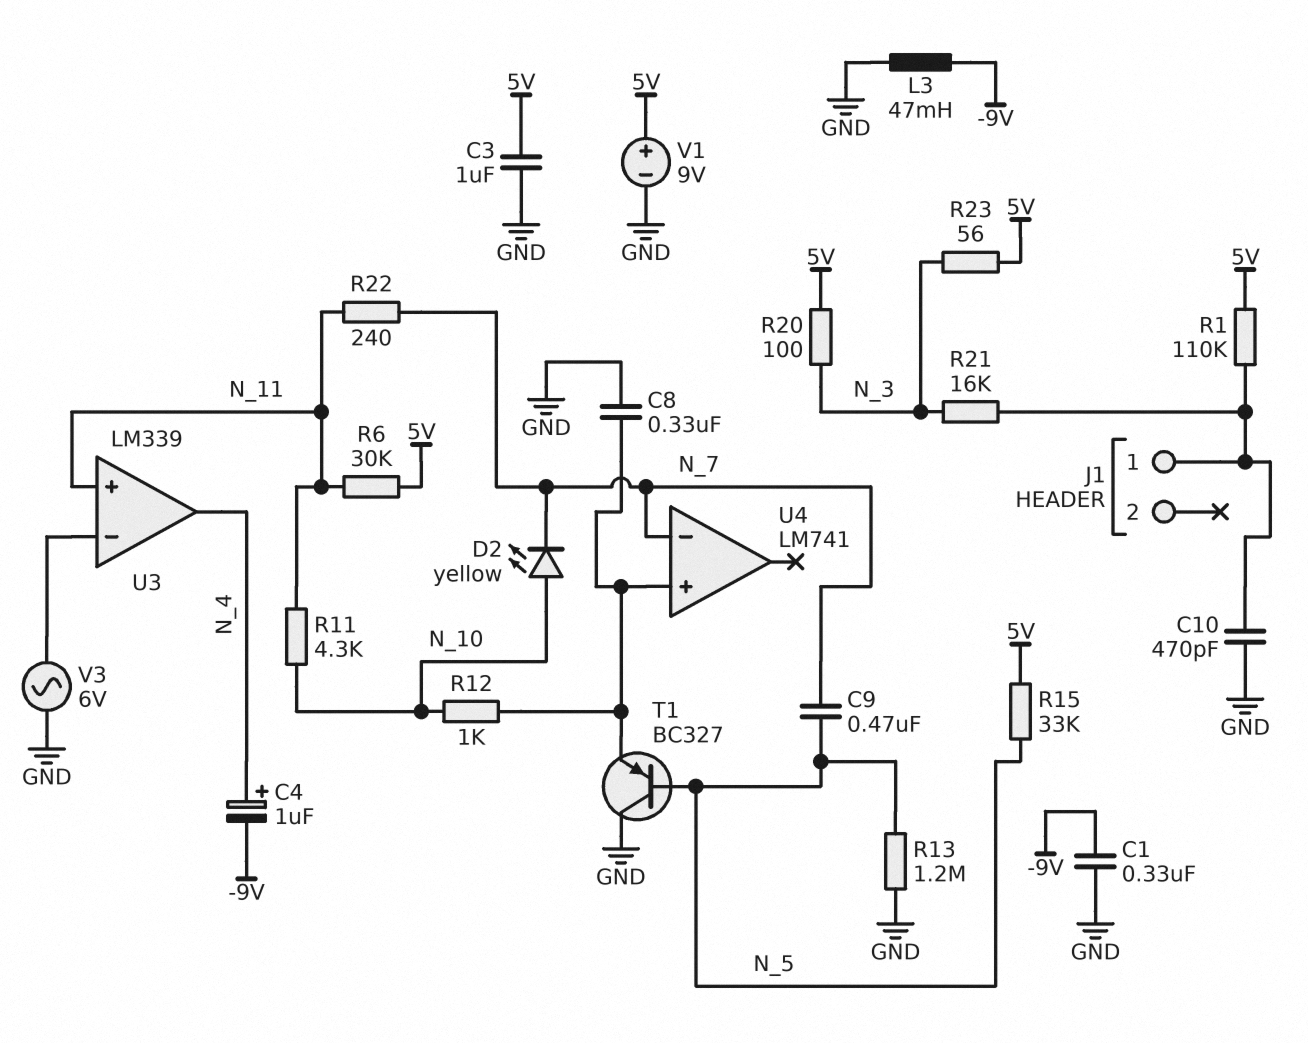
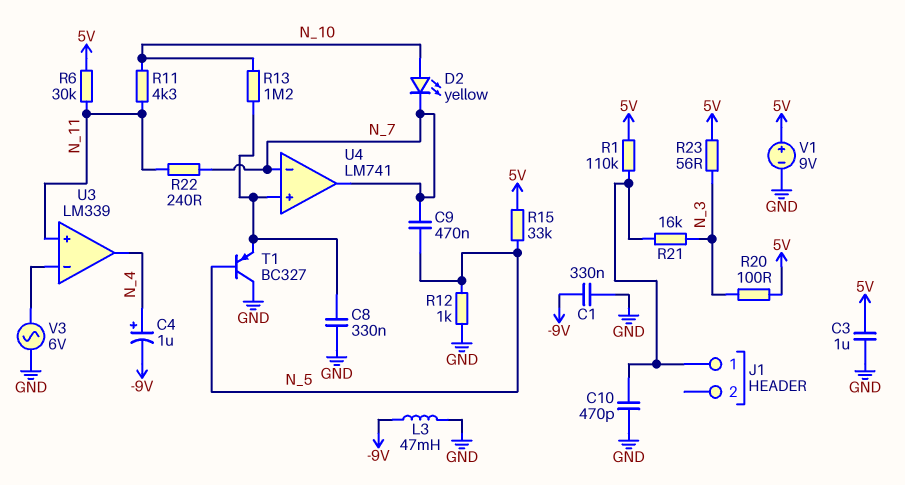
R12: 1k (N_10, U4/in+) -> 1k (GND, N_5)
R13: 1.2M (GND, N_5) -> 1.2M (N_10, U4/in+)
U4 pin out: none -> N_7

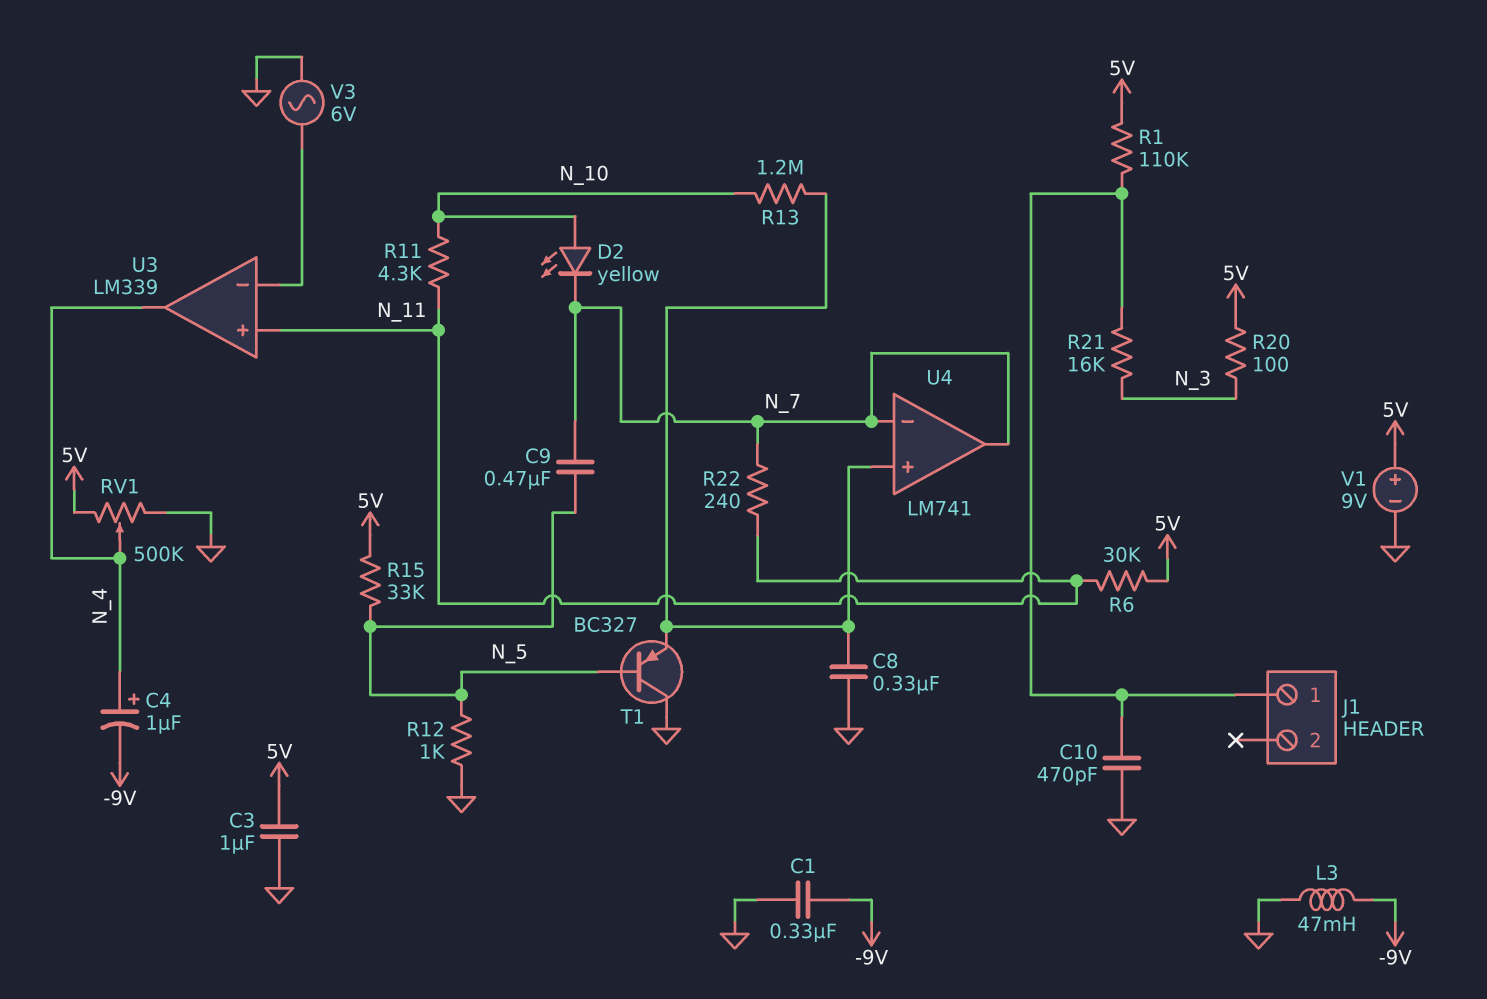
R23: 56 (5V, N_3) -> none
RV1: none -> 500k (5V, GND, wiper N_4)

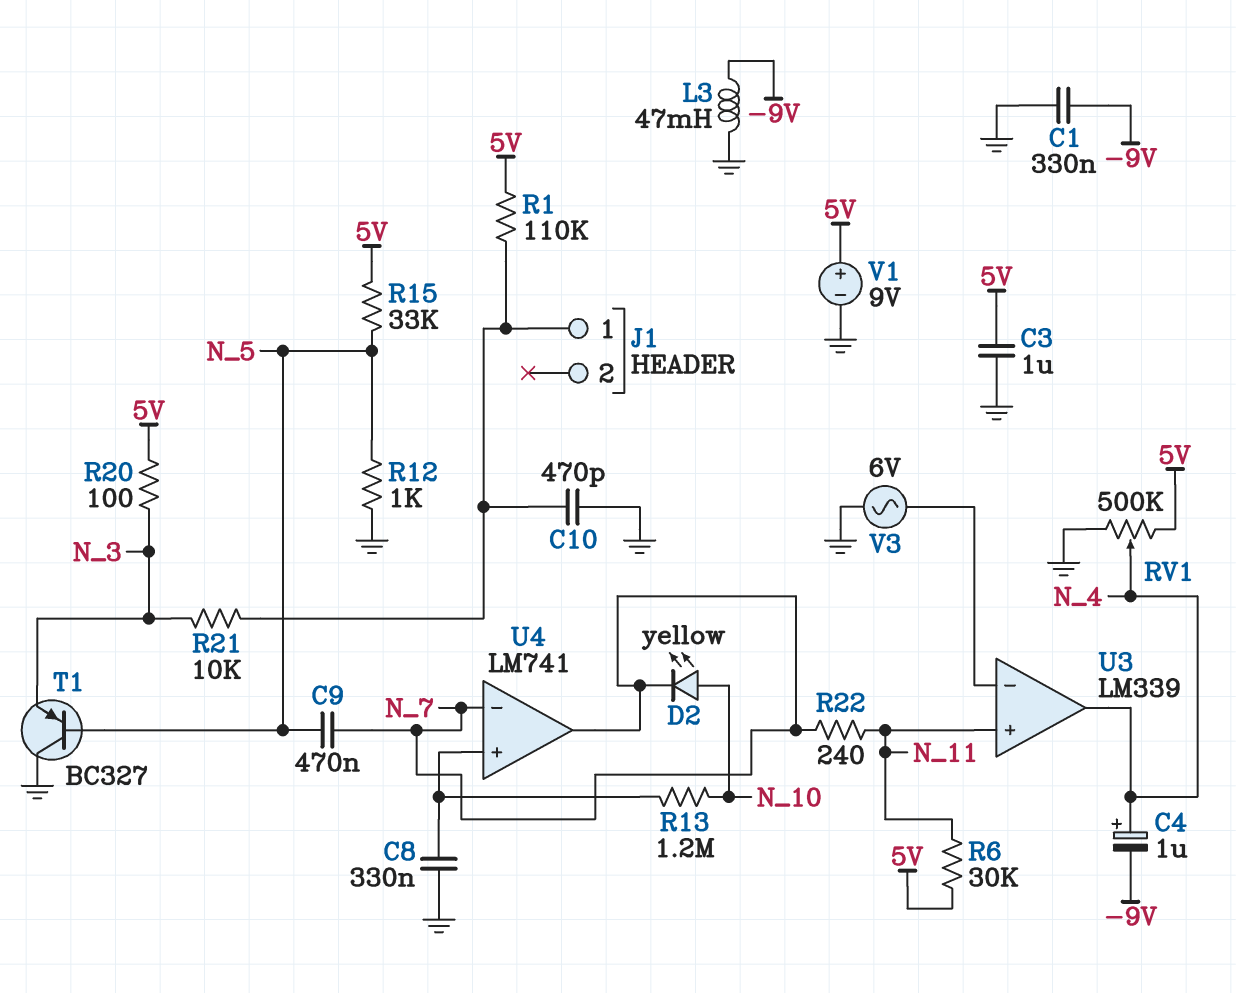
R11: 4.3k (N_10, N_11) -> none
R21: 16k (J1/1, N_3) -> 10k (J1/1, N_3)
T1: PNP BC327 (B N_5, C GND, E U4/in+) -> PNP BC327 (B N_5, C GND, E N_3)

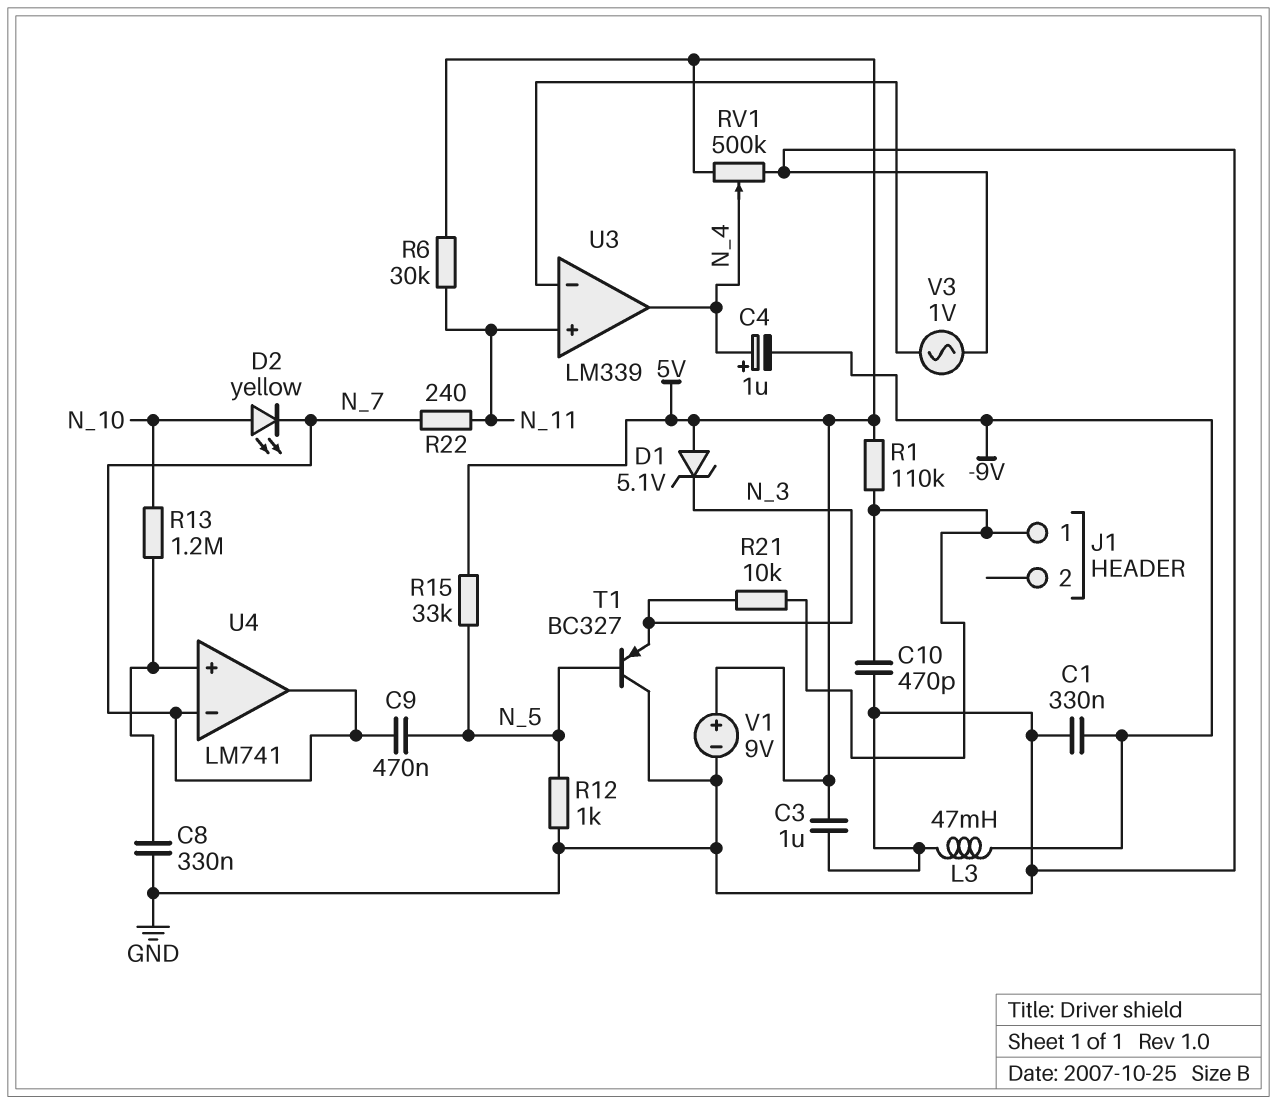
D1: none -> zener 5.1V (A 5V, K N_3)
R20: 100 (5V, N_3) -> none
V3: AC 6V (GND, U3/in-) -> AC 1V (GND, U3/in-)

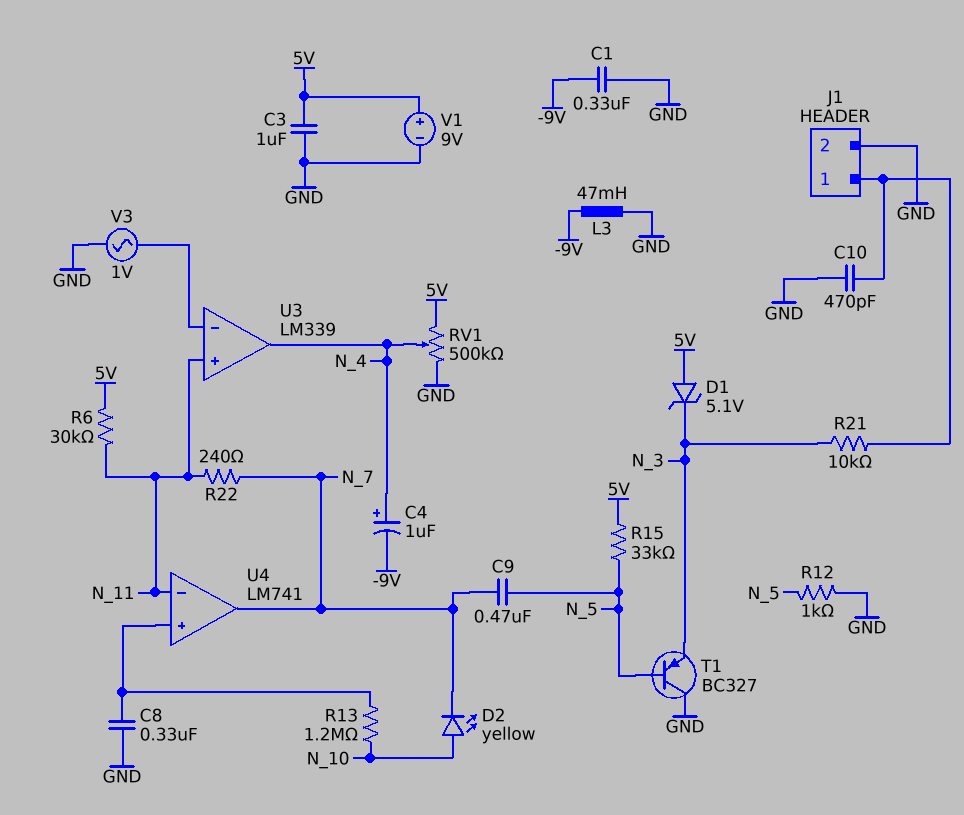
J1 pin 2: none -> GND
R1: 110k (5V, J1/1) -> none
U4 pin in-: N_7 -> N_11

